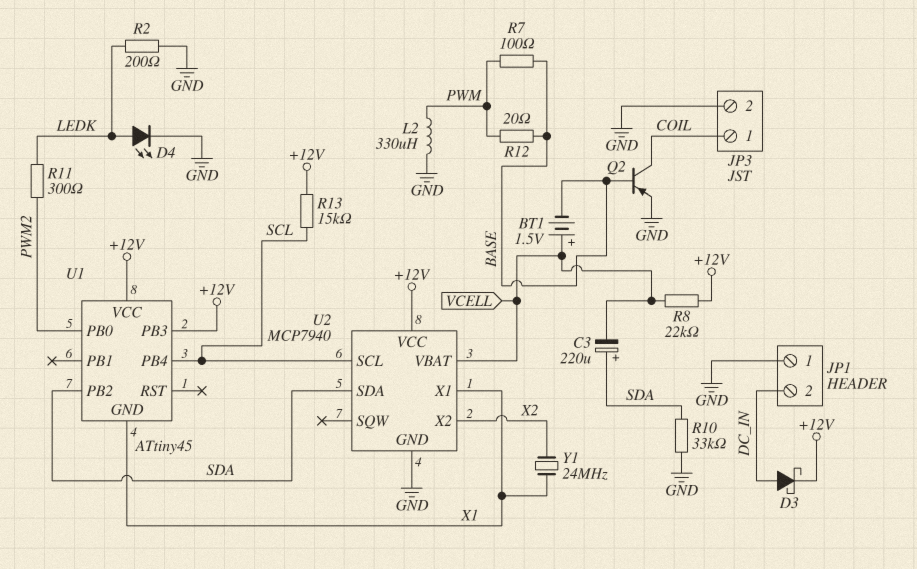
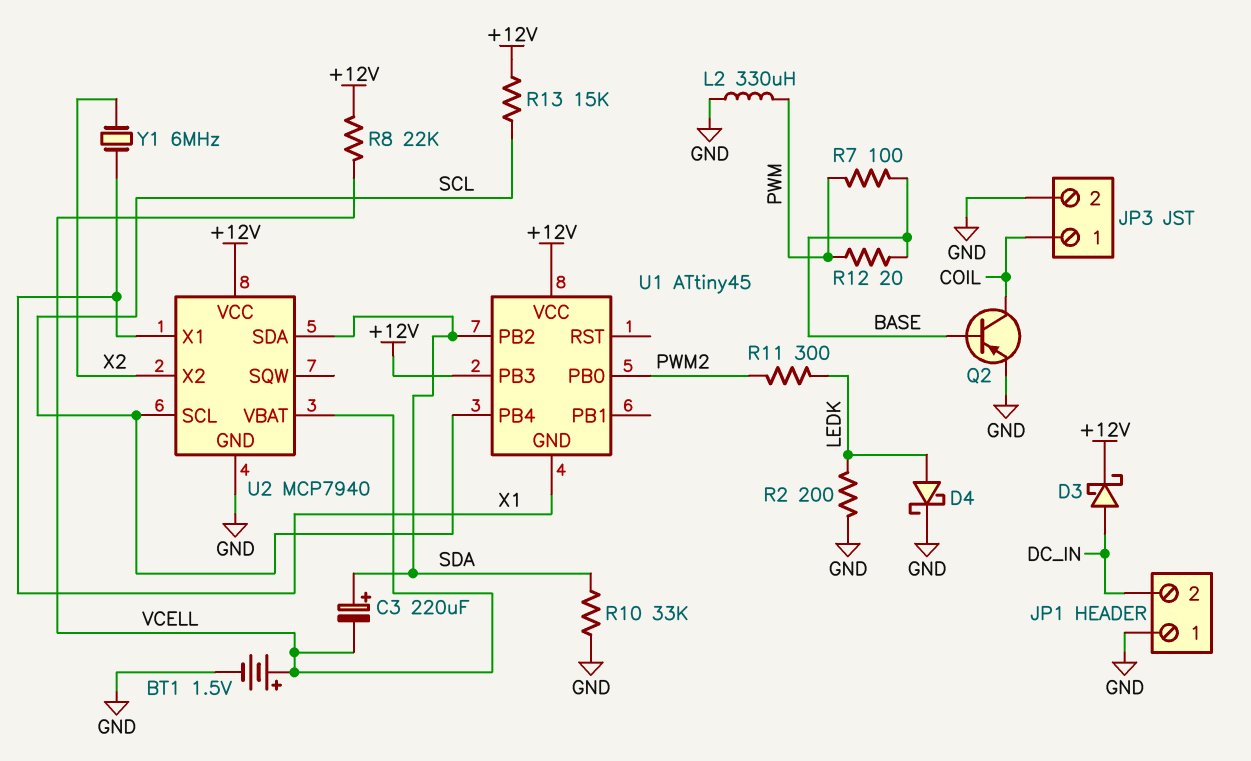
BT1: 1.5V (plus VCELL, minus BASE) -> 1.5V (plus VCELL, minus GND)
D4: LED (A LEDK, K GND) -> schottky (A LEDK, K GND)
Y1: 24MHz (X1, X2) -> 6MHz (X1, X2)

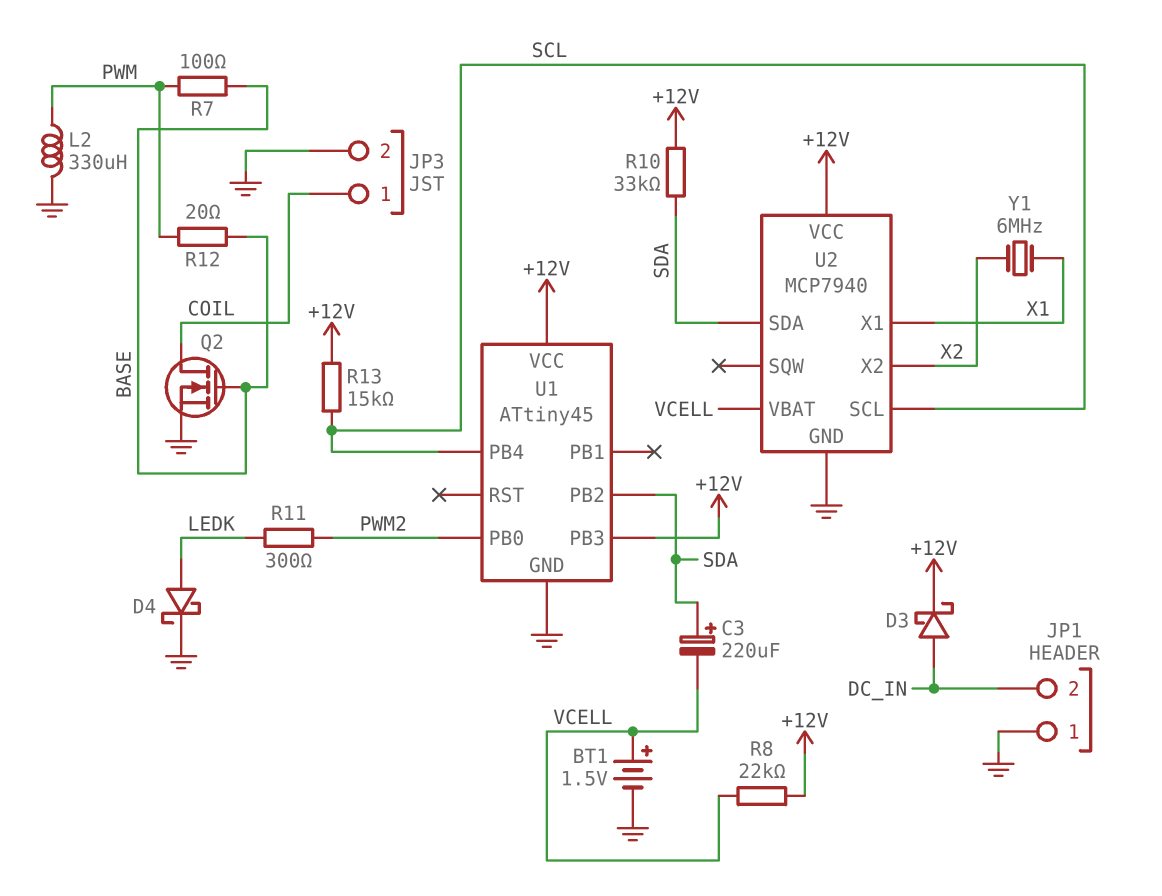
Q2: PNP (B BASE, C COIL, E GND) -> NMOS (G BASE, D COIL, S GND)
R2: 200 (GND, LEDK) -> none
R10: 33k (GND, SDA) -> 33k (+12V, SDA)
U1 pin GND: X1 -> GND

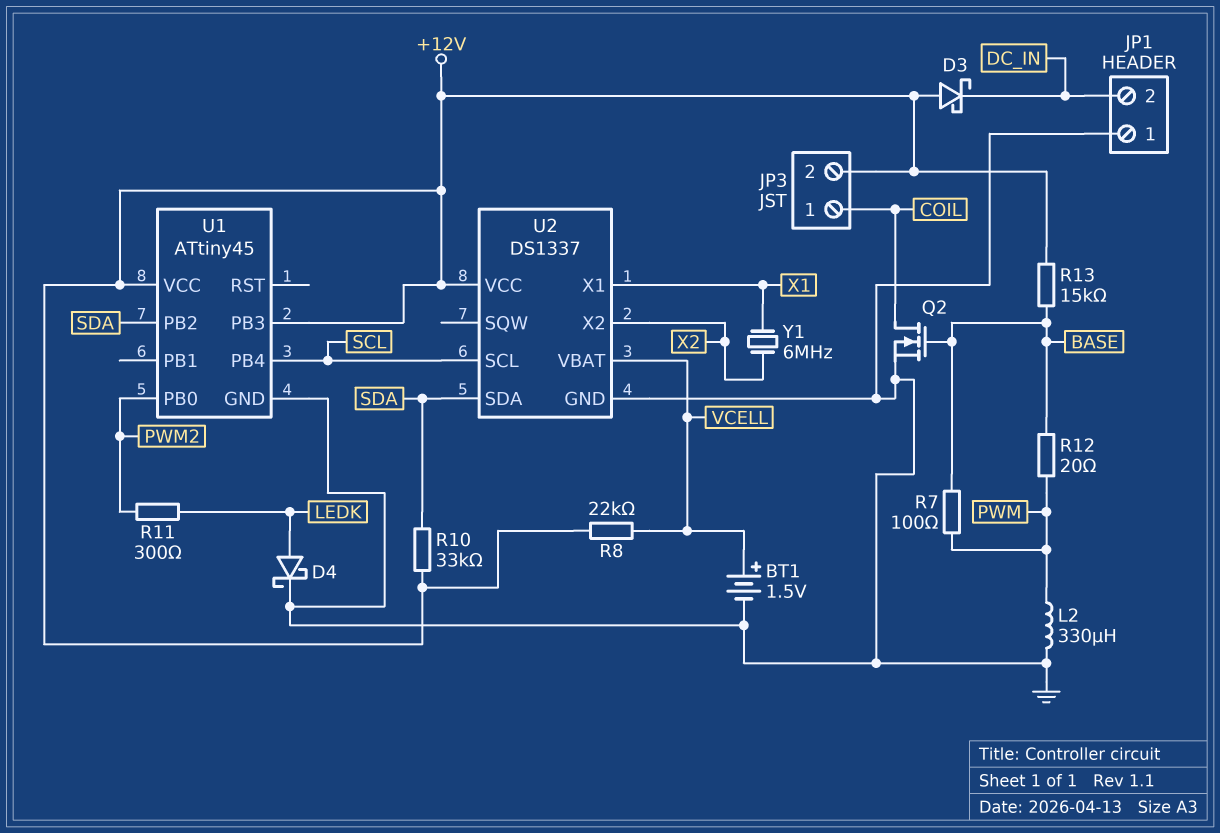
C3: 220uF (plus SDA, minus VCELL) -> none
D3: schottky (A DC_IN, K +12V) -> schottky (A +12V, K DC_IN)
JP3 pin 2: GND -> +12V
R13: 15k (+12V, SCL) -> 15k (+12V, BASE)
U2: MCP7940 -> DS1337

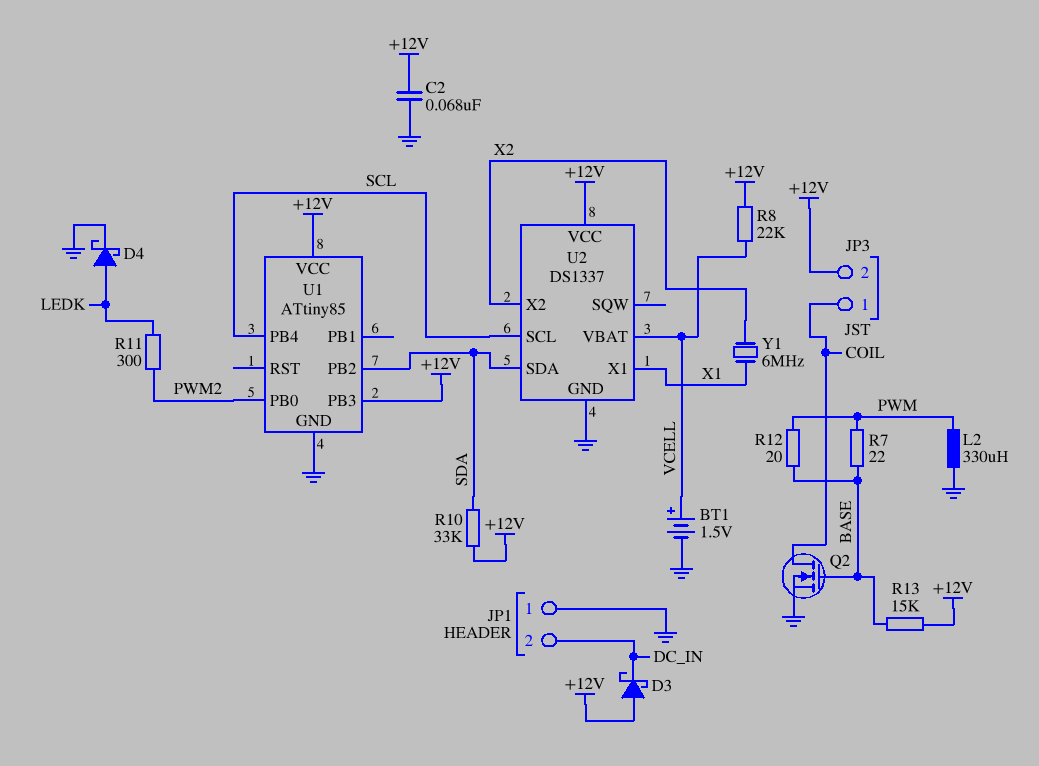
C2: none -> 68nF (+12V, GND)
R7: 100 (BASE, PWM) -> 22 (BASE, PWM)
U1: ATtiny45 -> ATtiny85

